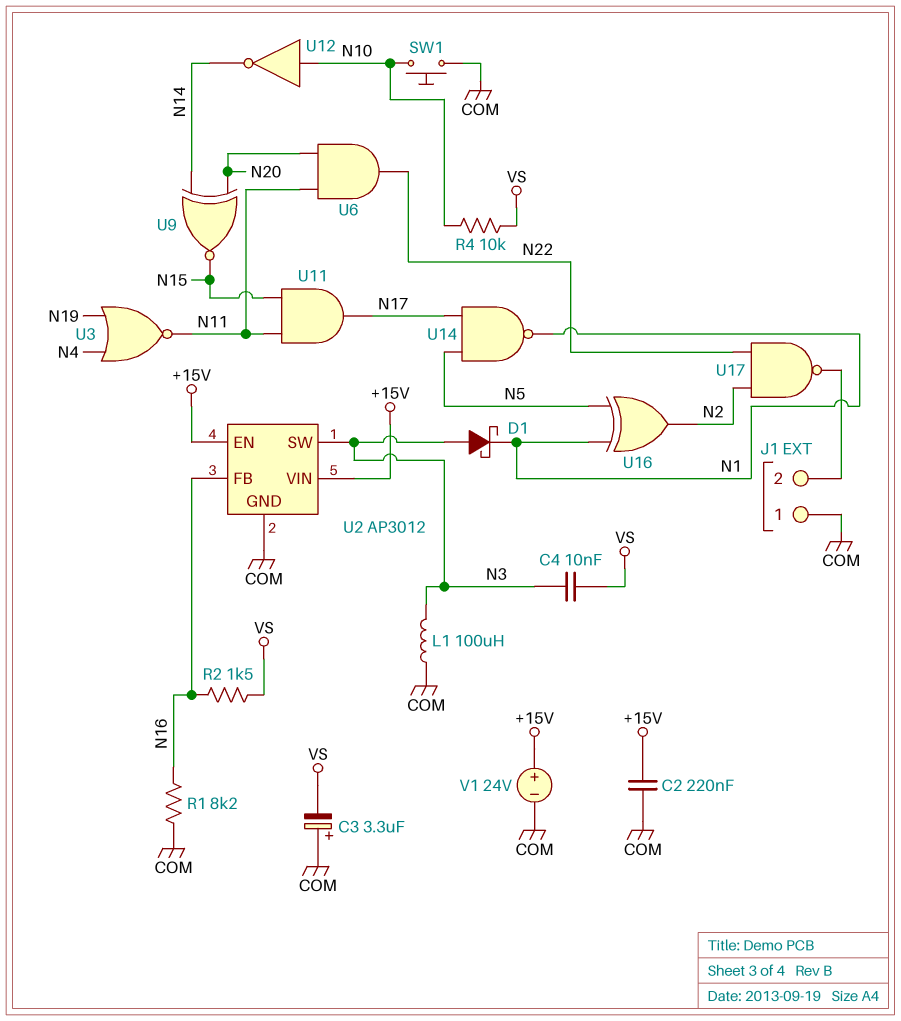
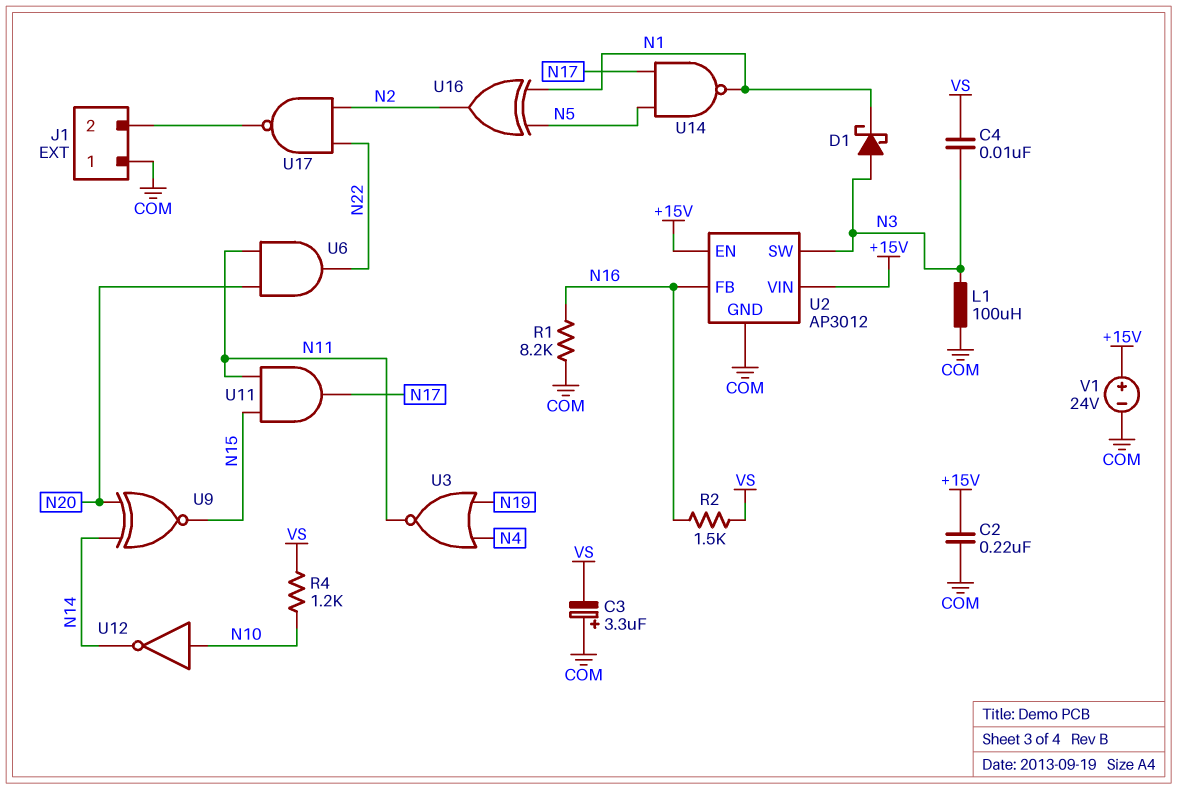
R4: 10k (N10, VS) -> 1.2k (N10, VS)
SW1: button (COM, N10) -> none

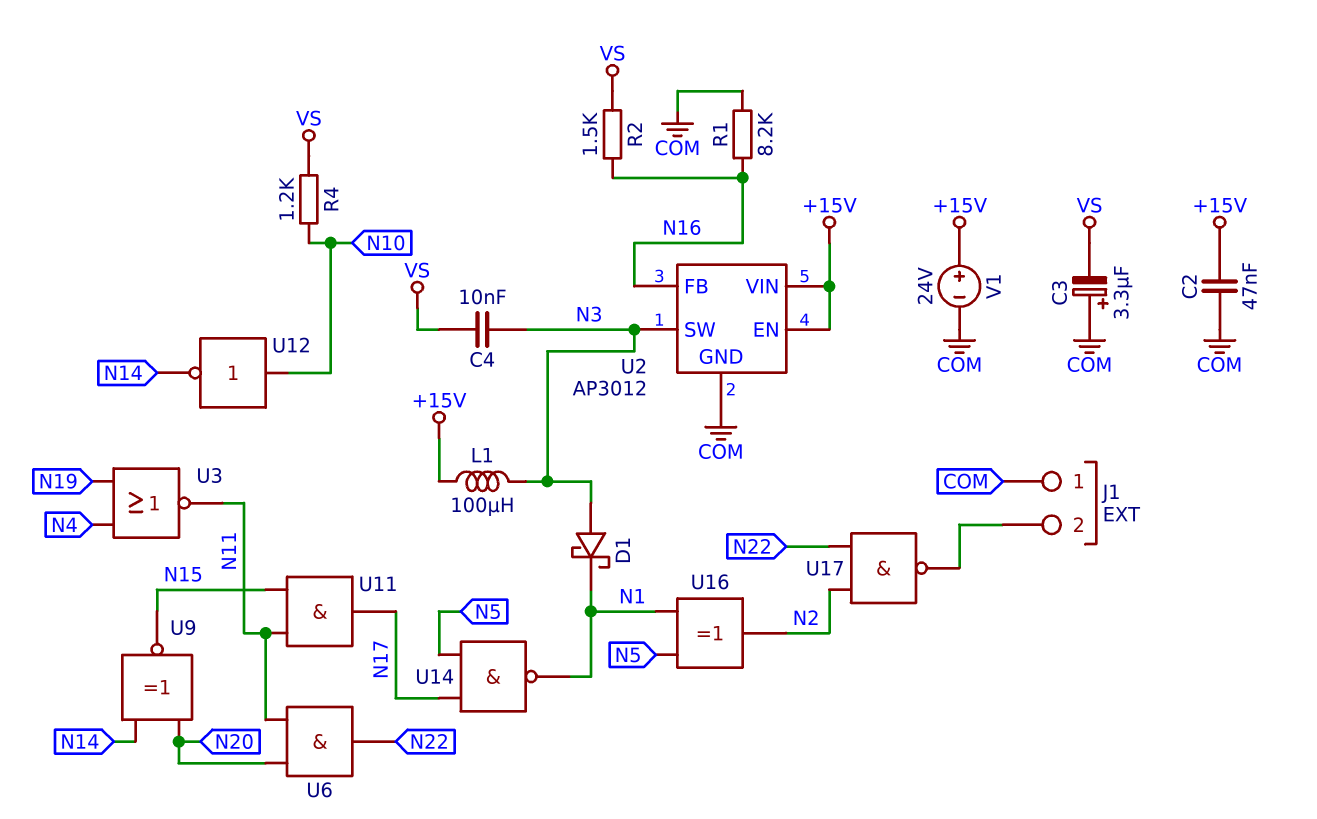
C2: 220nF (+15V, COM) -> 47nF (+15V, COM)
L1: 100uH (COM, N3) -> 100uH (+15V, N3)

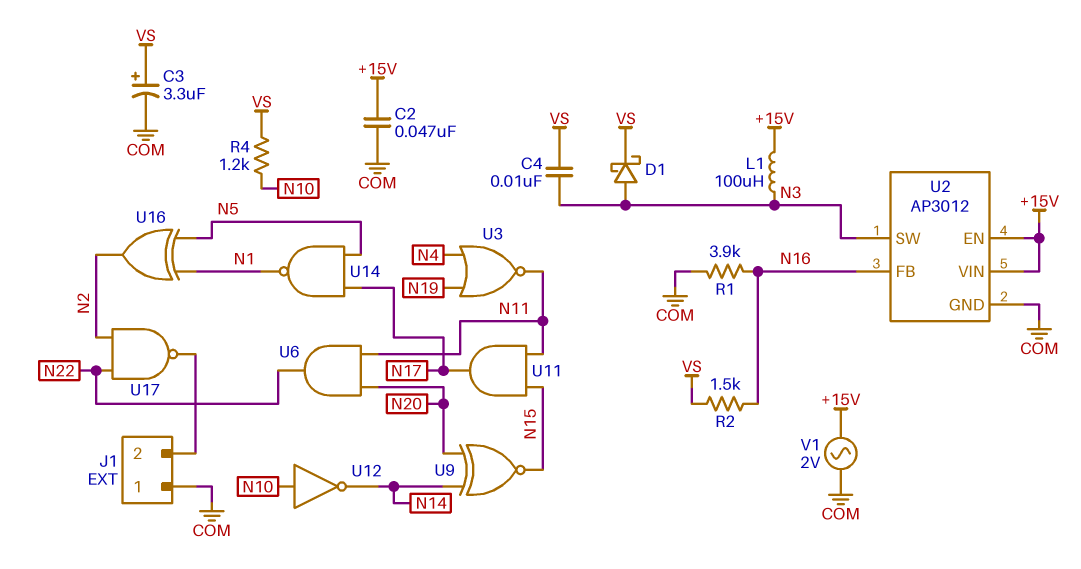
C3: 3.3uF (plus COM, minus VS) -> 3.3uF (plus VS, minus COM)
D1: schottky (A N3, K N1) -> schottky (A N3, K VS)
R1: 8.2k (COM, N16) -> 3.9k (COM, N16)
V1: 24V (plus +15V, minus COM) -> AC 2V (+15V, COM)

